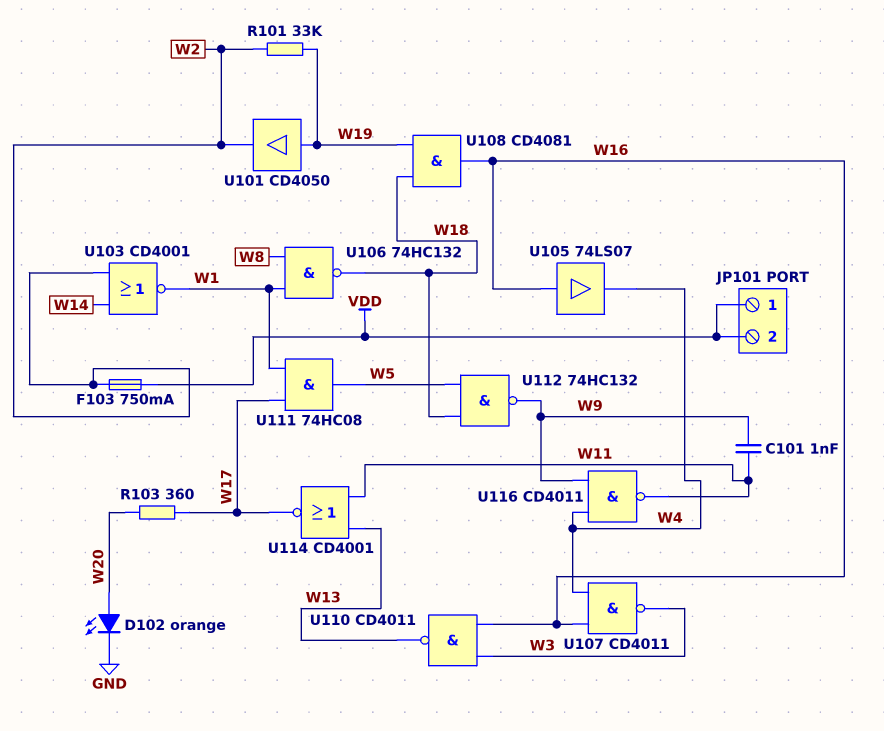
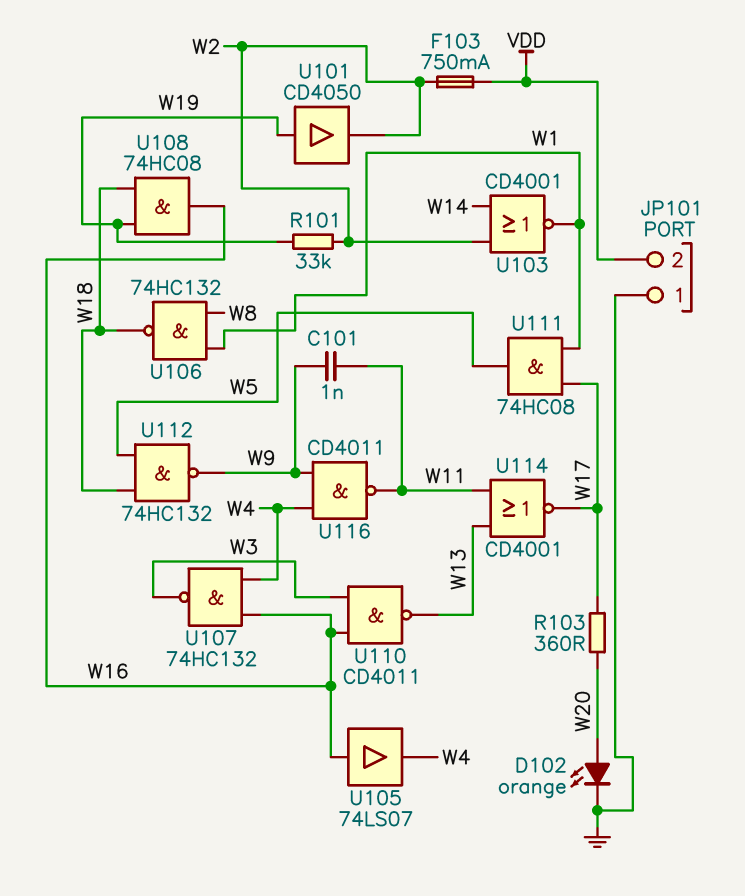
JP101 pin 1: VDD -> GND
U107: NAND CD4011 (in W4, in W16, out W3) -> NAND 74HC132 (in W4, in W16, out W3)
U108: AND CD4081 (in W18, in W19, out W16) -> AND 74HC08 (in W18, in W19, out W16)

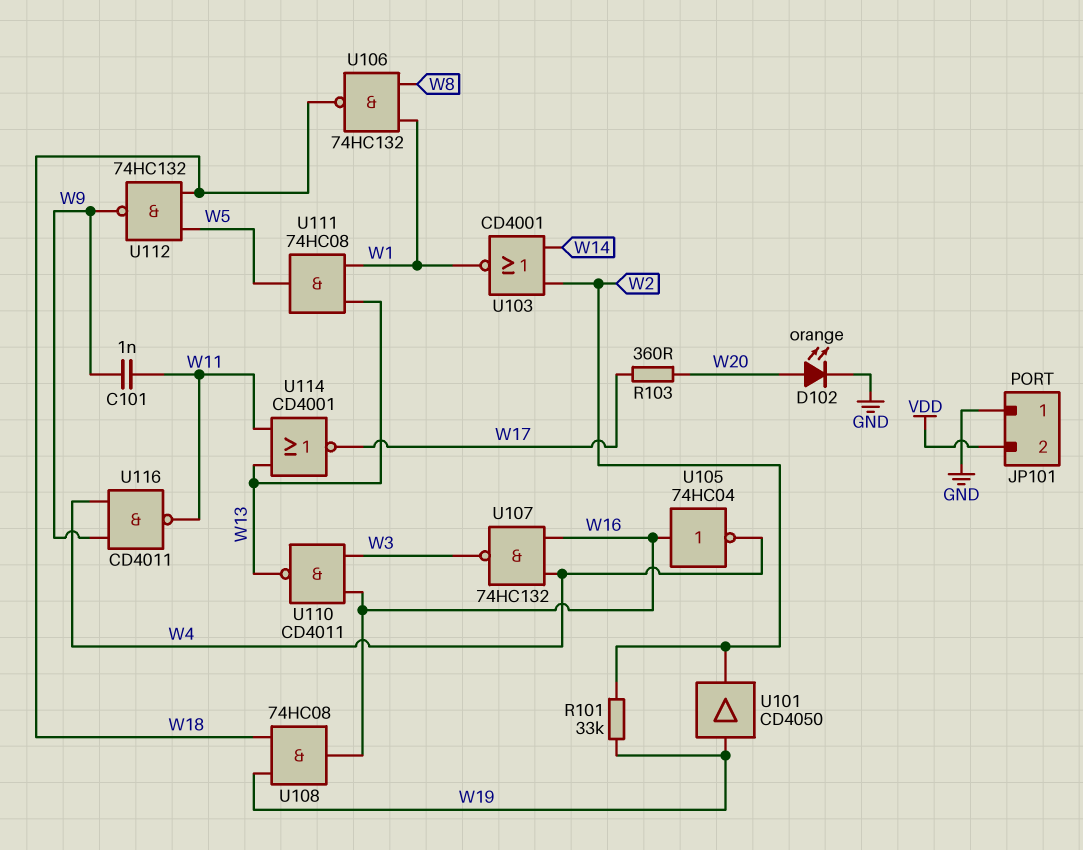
F103: 750mA (VDD, W2) -> none
U105: buffer 74LS07 (in W16, out W4) -> NOT 74HC04 (in W16, out W4)
U111: AND 74HC08 (in W1, in W17, out W5) -> AND 74HC08 (in W1, in W13, out W5)

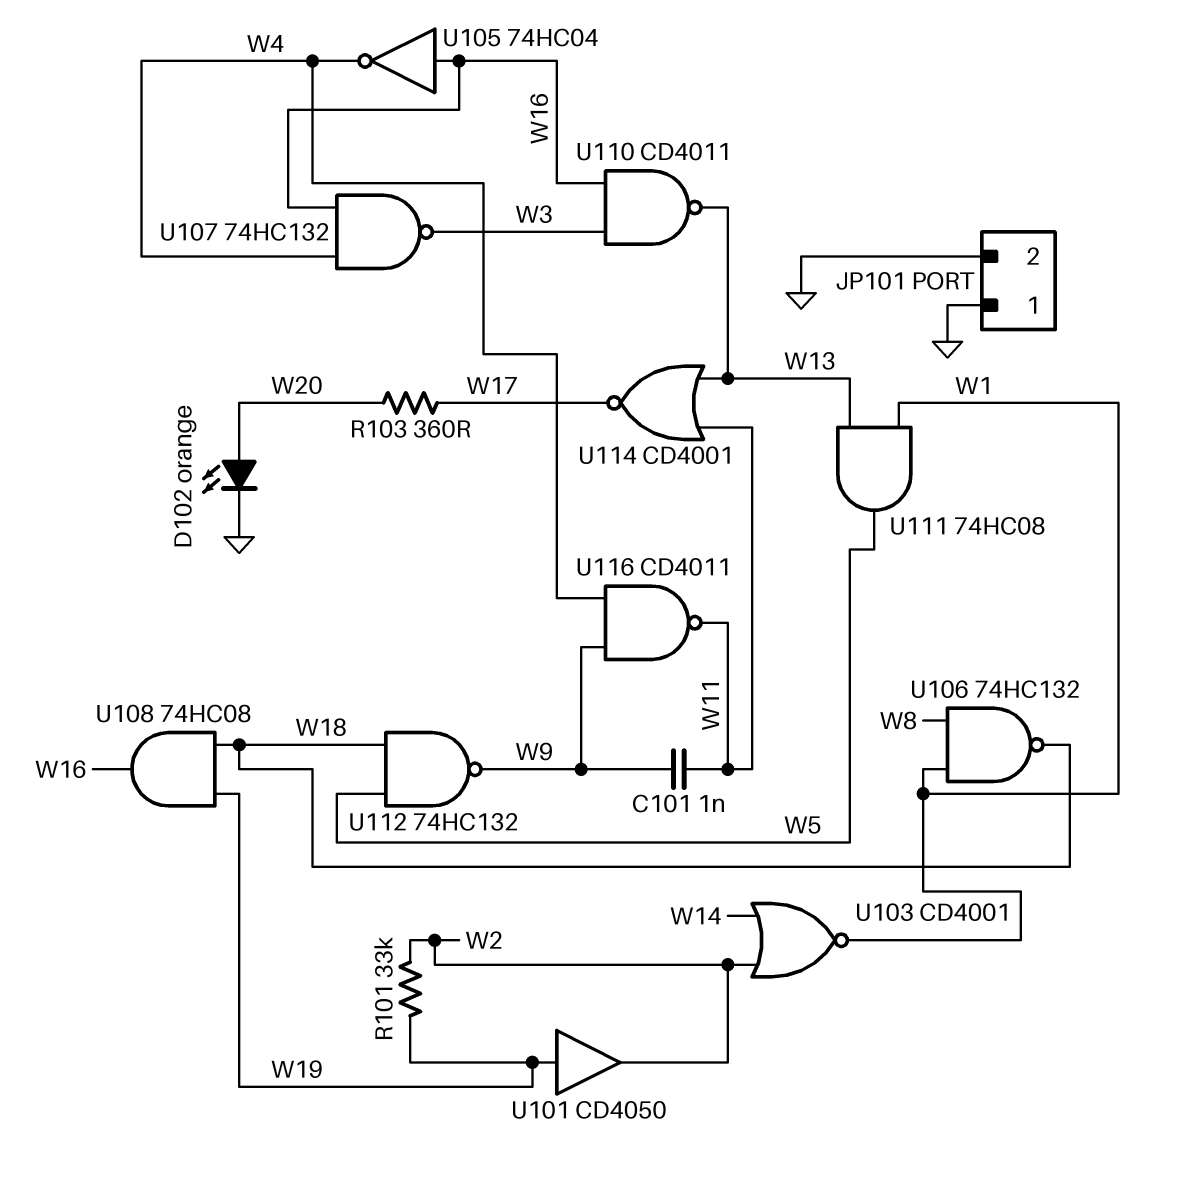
JP101 pin 2: VDD -> GND

